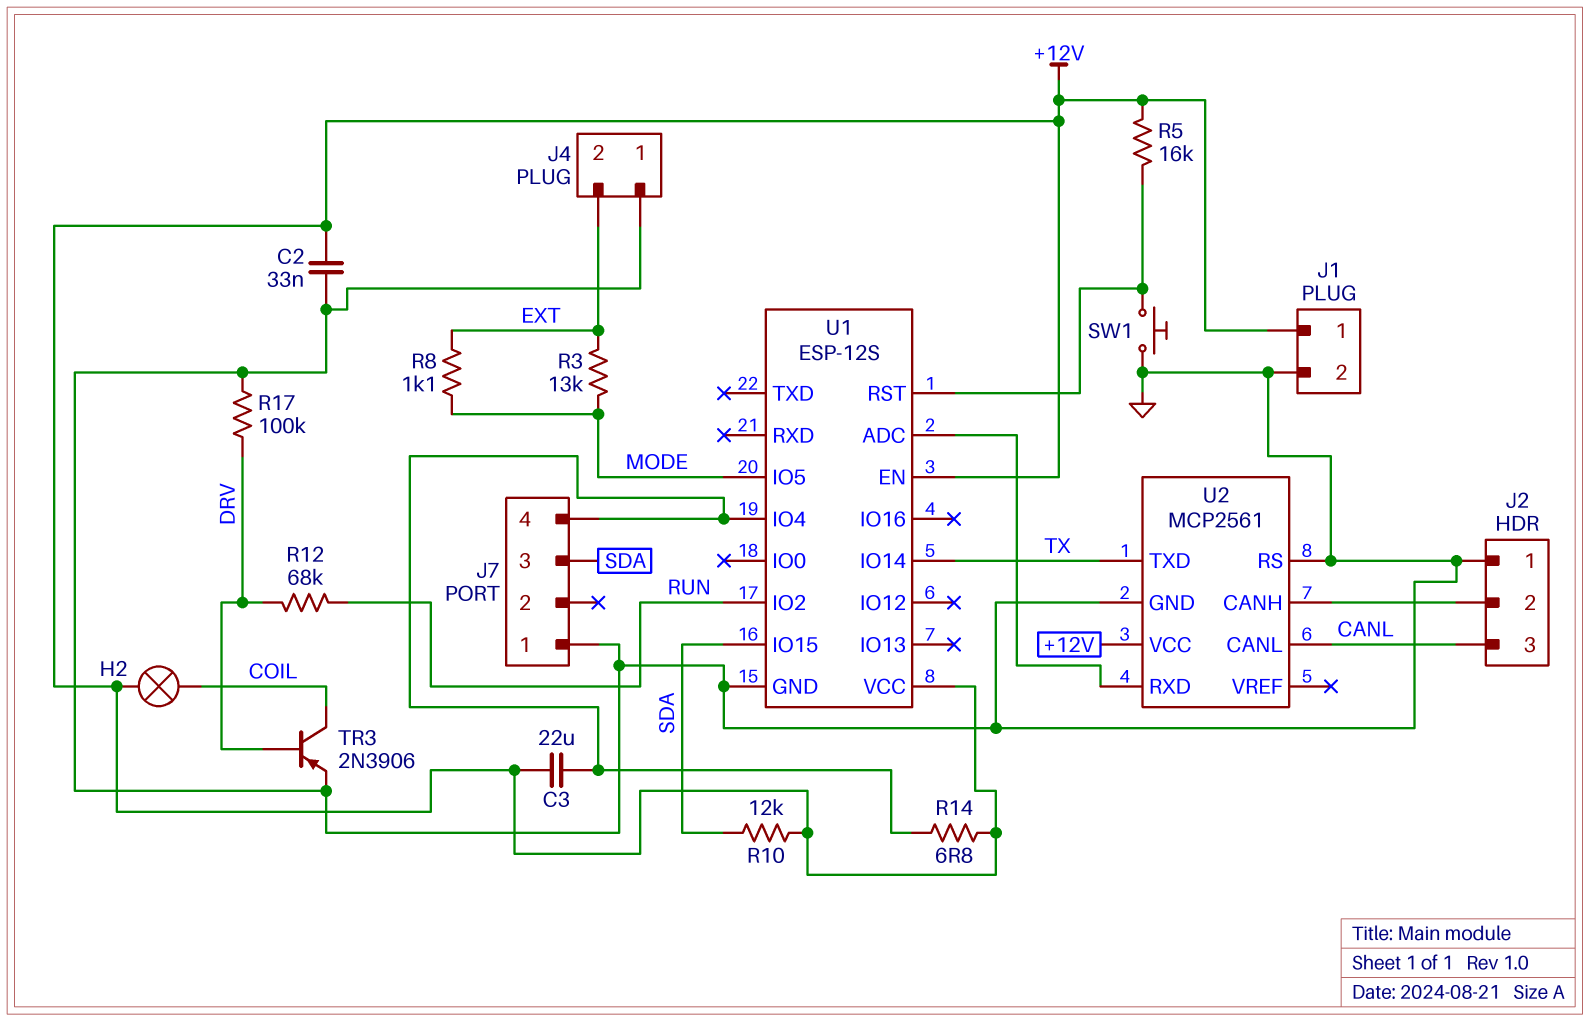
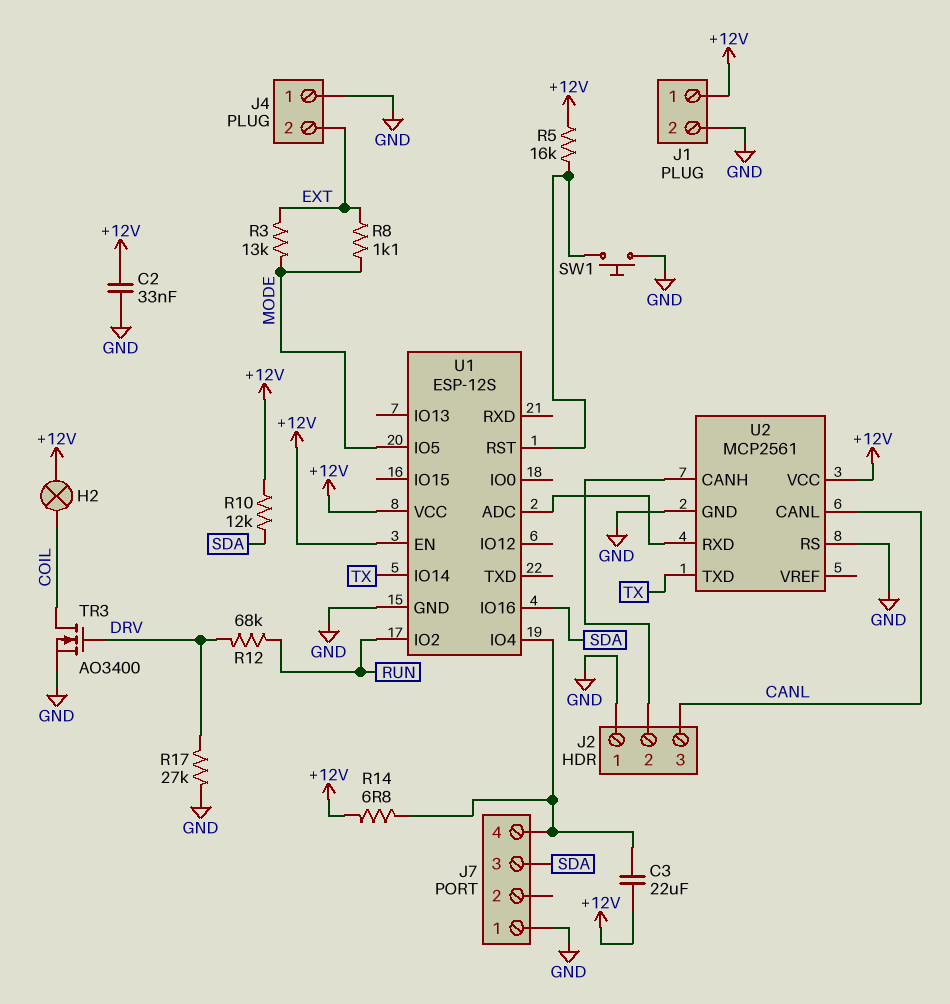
R17: 100k (DRV, GND) -> 27k (DRV, GND)
TR3: PNP 2N3906 (B DRV, C COIL, E GND) -> NMOS AO3400 (G DRV, D COIL, S GND)
U1 pin IO15: SDA -> none
U1 pin IO16: none -> SDA

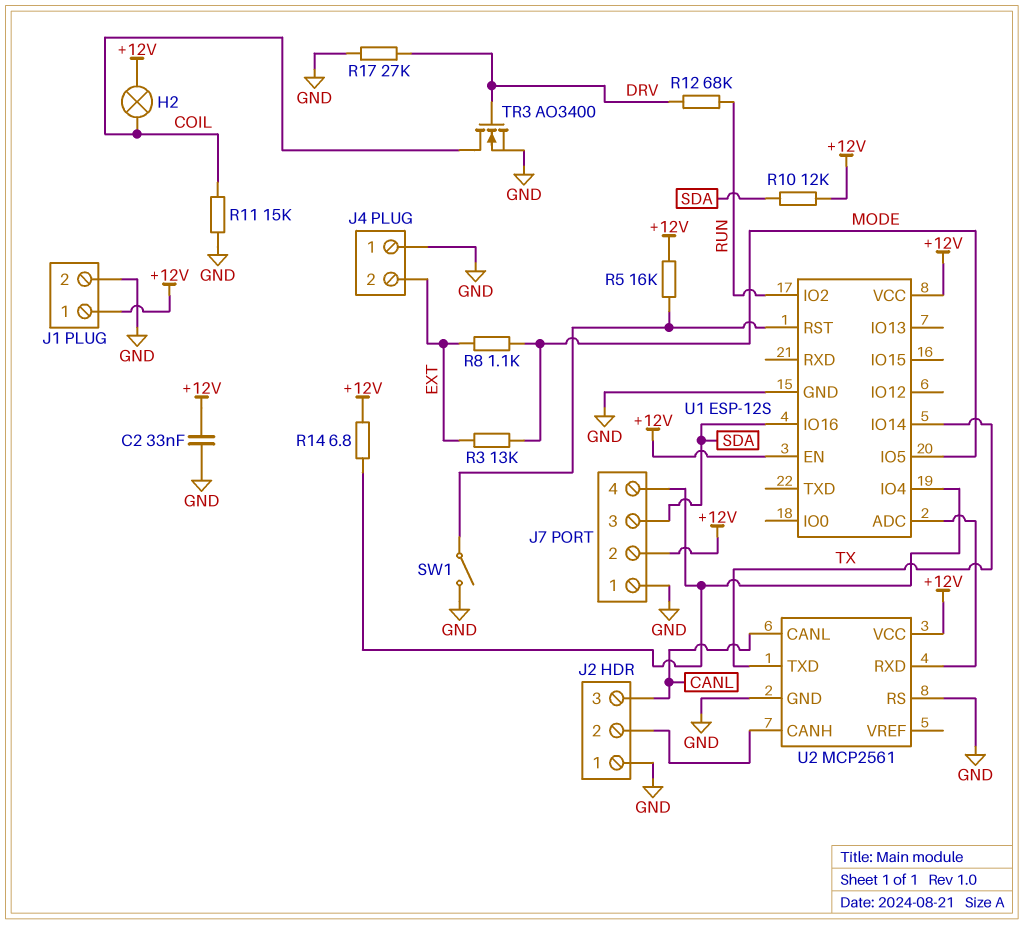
C3: 22uF (+12V, J7/4) -> none
J7 pin 2: none -> +12V
R11: none -> 15k (COIL, GND)
SW1: button (GND, U1/RST) -> switch (GND, U1/RST)

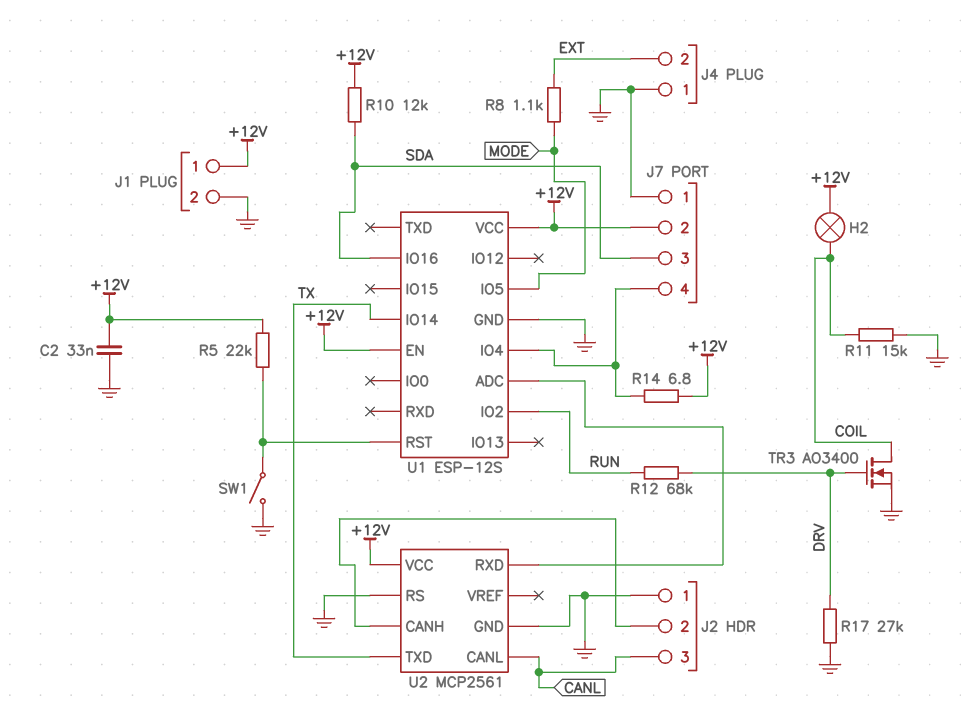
R3: 13k (EXT, MODE) -> none
R5: 16k (+12V, U1/RST) -> 22k (+12V, U1/RST)

